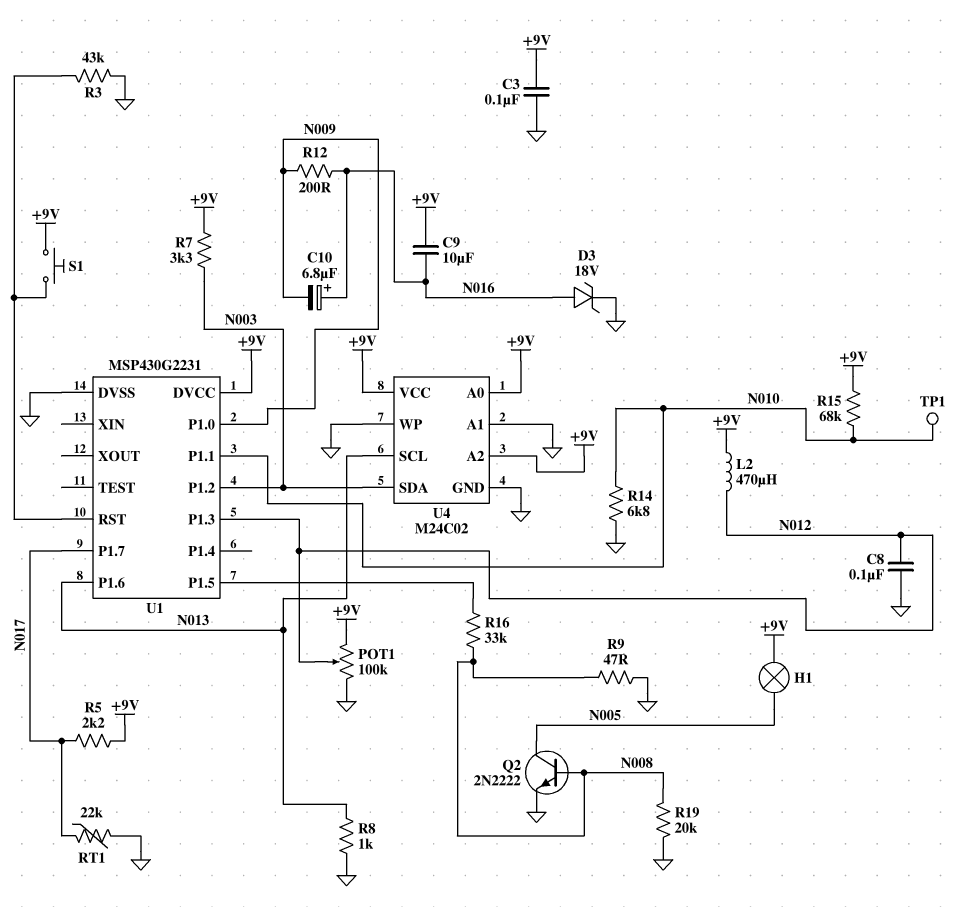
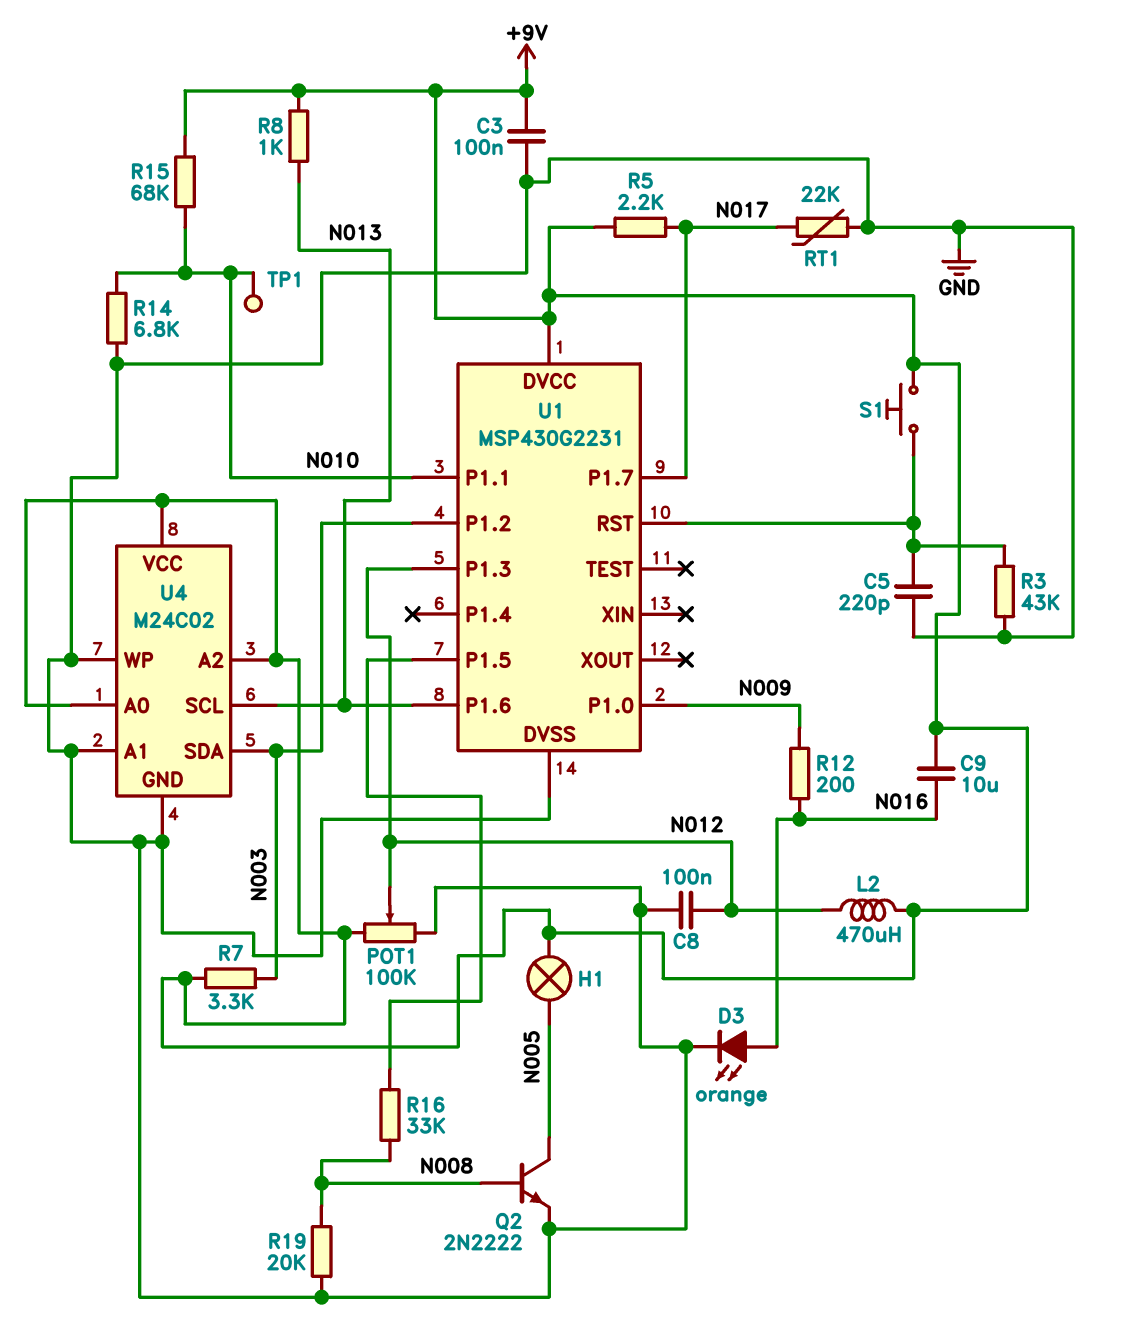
C5: none -> 220pF (GND, U1/RST)
C10: 6.8uF (plus N016, minus N009) -> none
D3: zener 18V (A N016, K GND) -> LED orange (A N016, K GND)
R8: 1k (GND, N013) -> 1k (+9V, N013)
R9: 47 (GND, N008) -> none

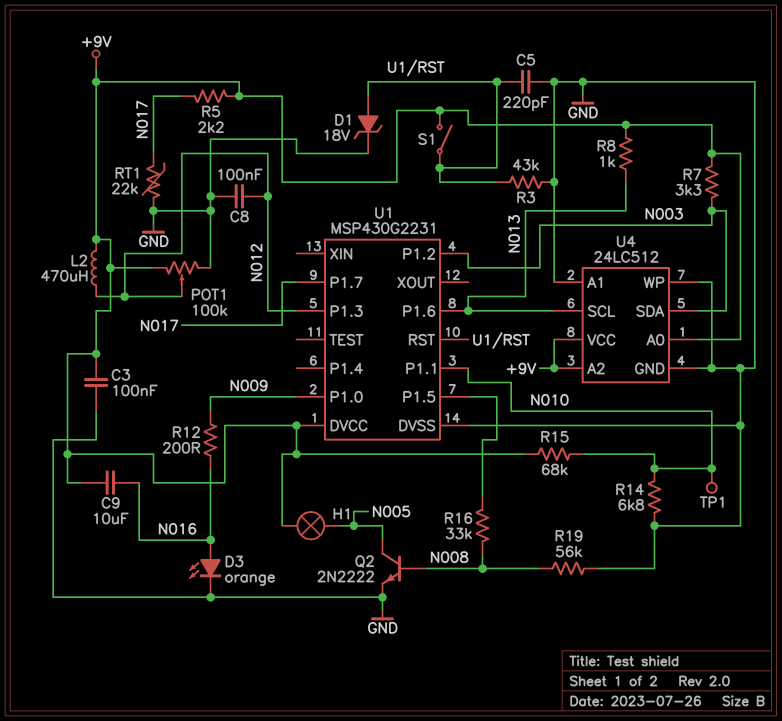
D1: none -> zener 18V (A U1/RST, K GND)
R19: 20k (GND, N008) -> 56k (GND, N008)
S1: button (+9V, U1/RST) -> switch (+9V, U1/RST)
U4: M24C02 -> 24LC512

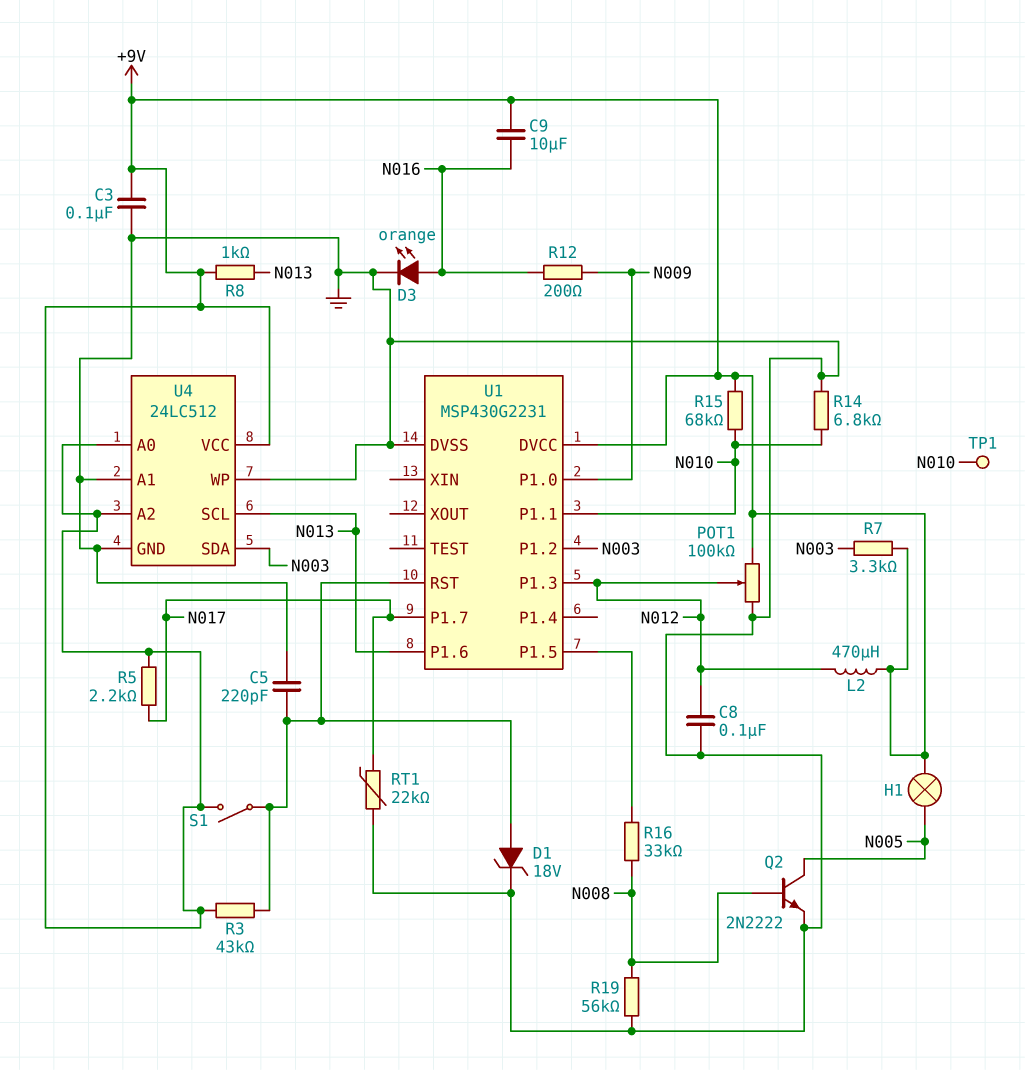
R3: 43k (GND, U1/RST) -> 43k (+9V, U1/RST)

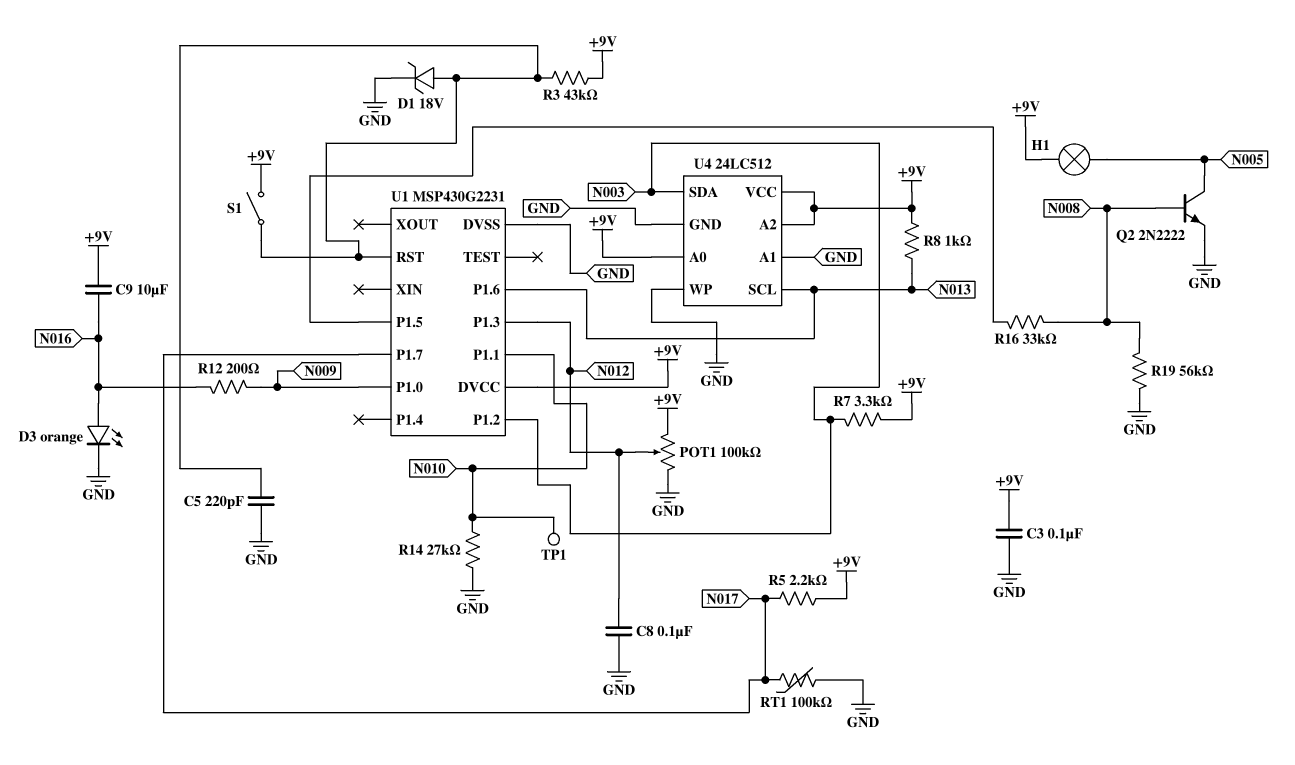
L2: 470uH (+9V, N012) -> none
R14: 6.8k (GND, N010) -> 27k (GND, N010)
R15: 68k (+9V, N010) -> none
RT1: 22k (GND, N017) -> 100k (GND, N017)

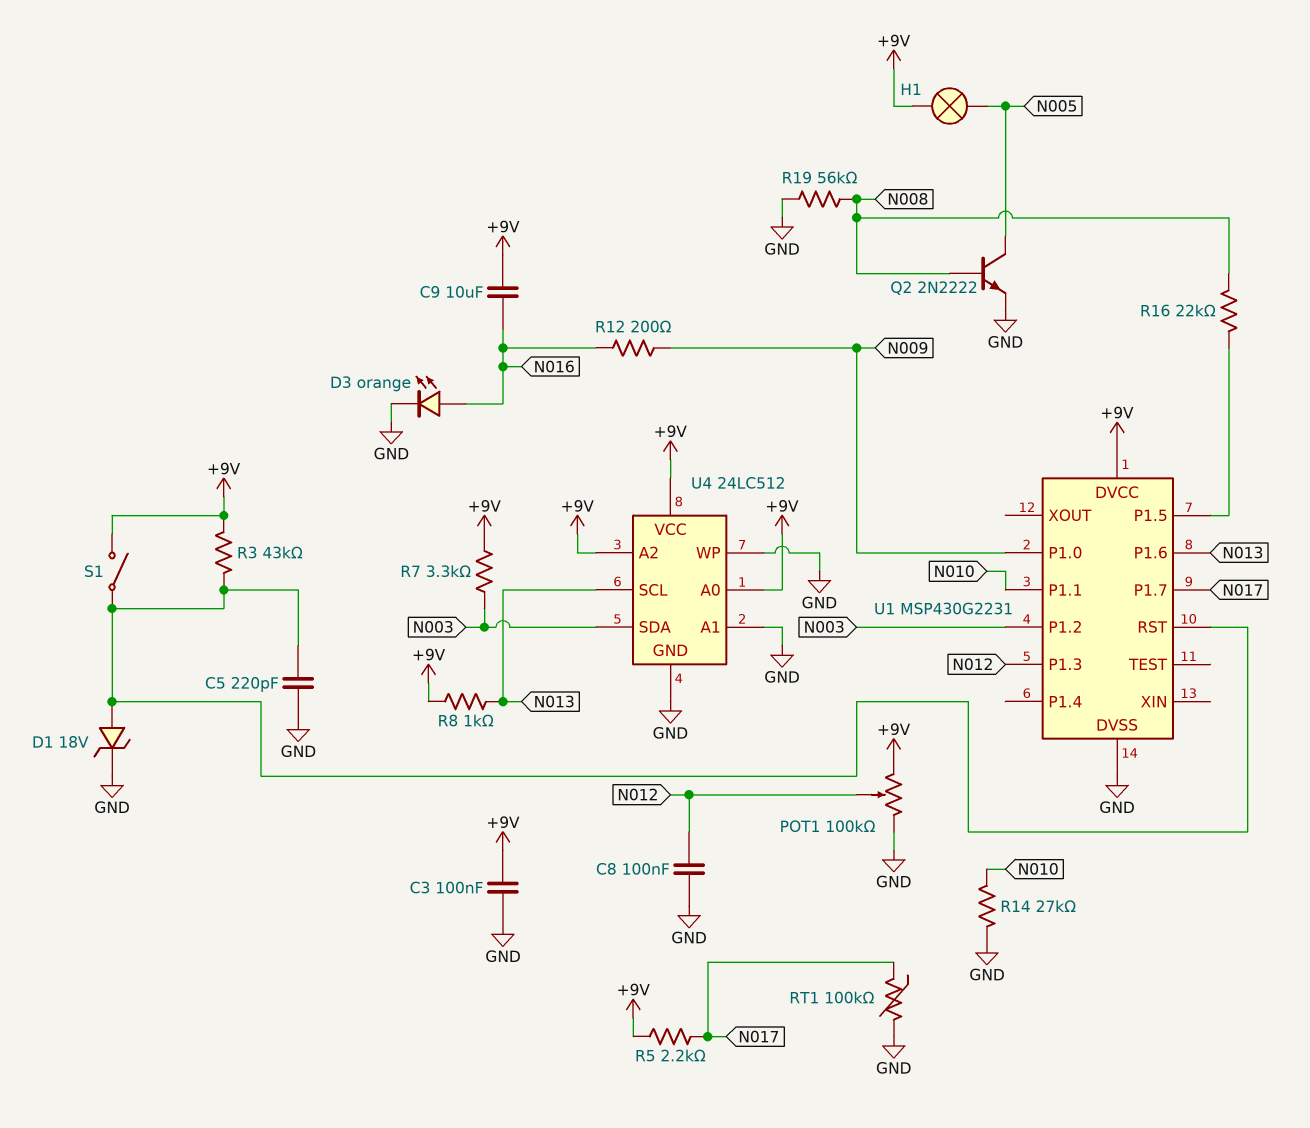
R16: 33k (N008, U1/P1.5) -> 22k (N008, U1/P1.5)
TP1: test point (N010) -> none

